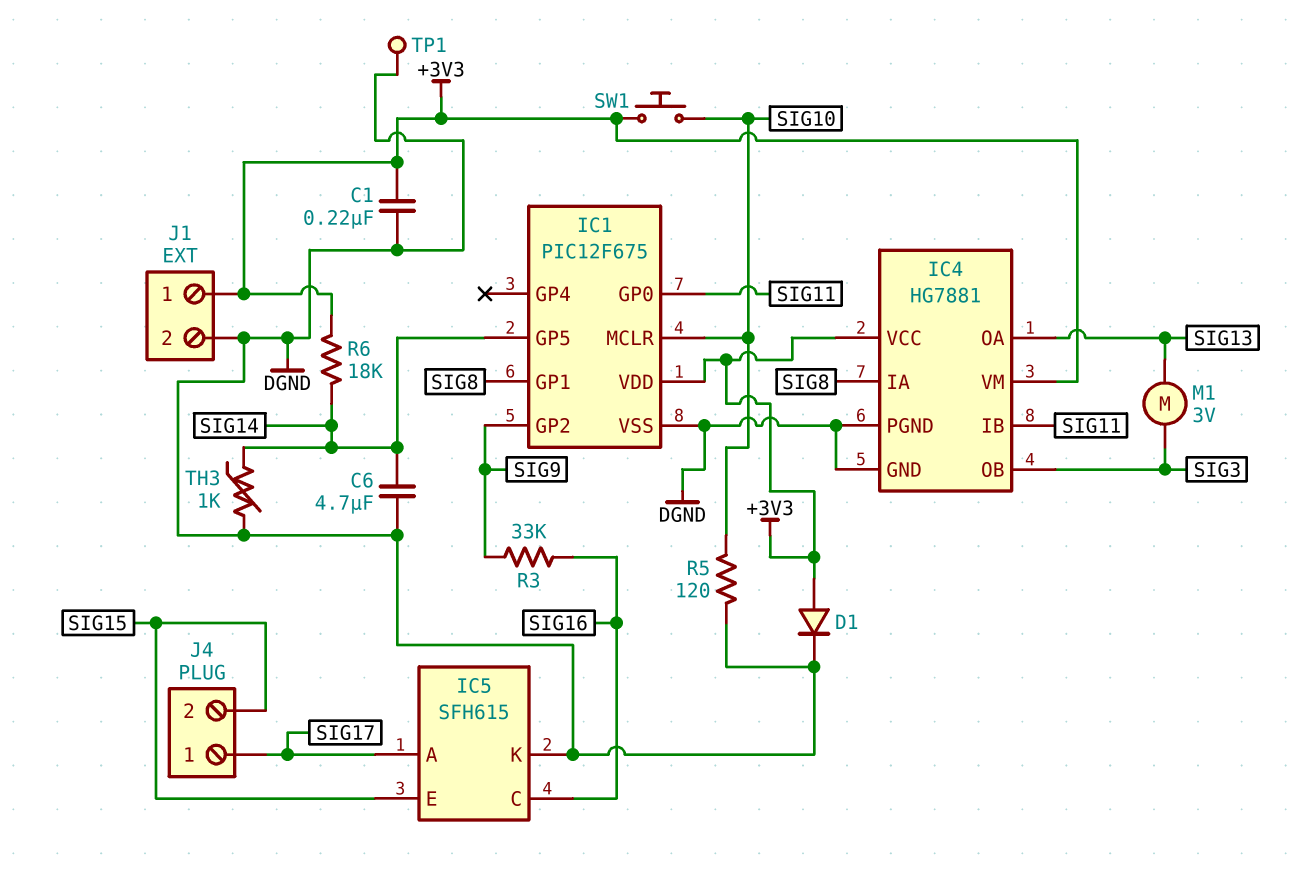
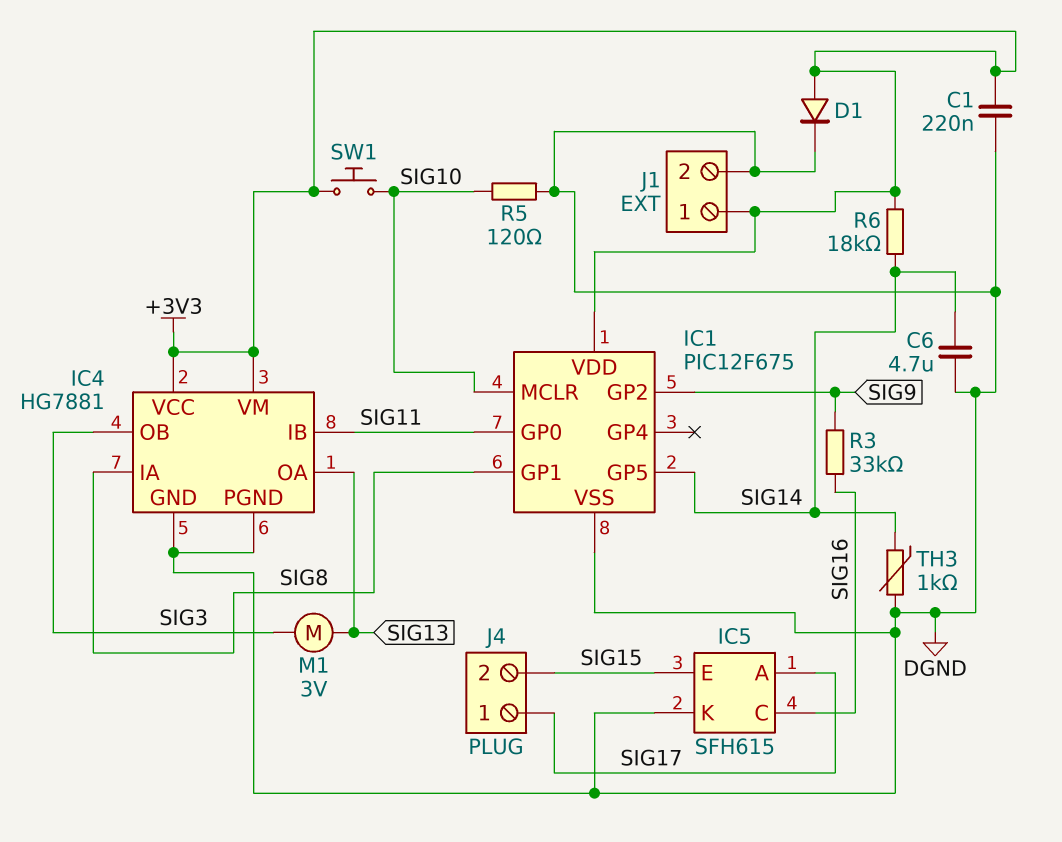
TP1: test point (DGND) -> none

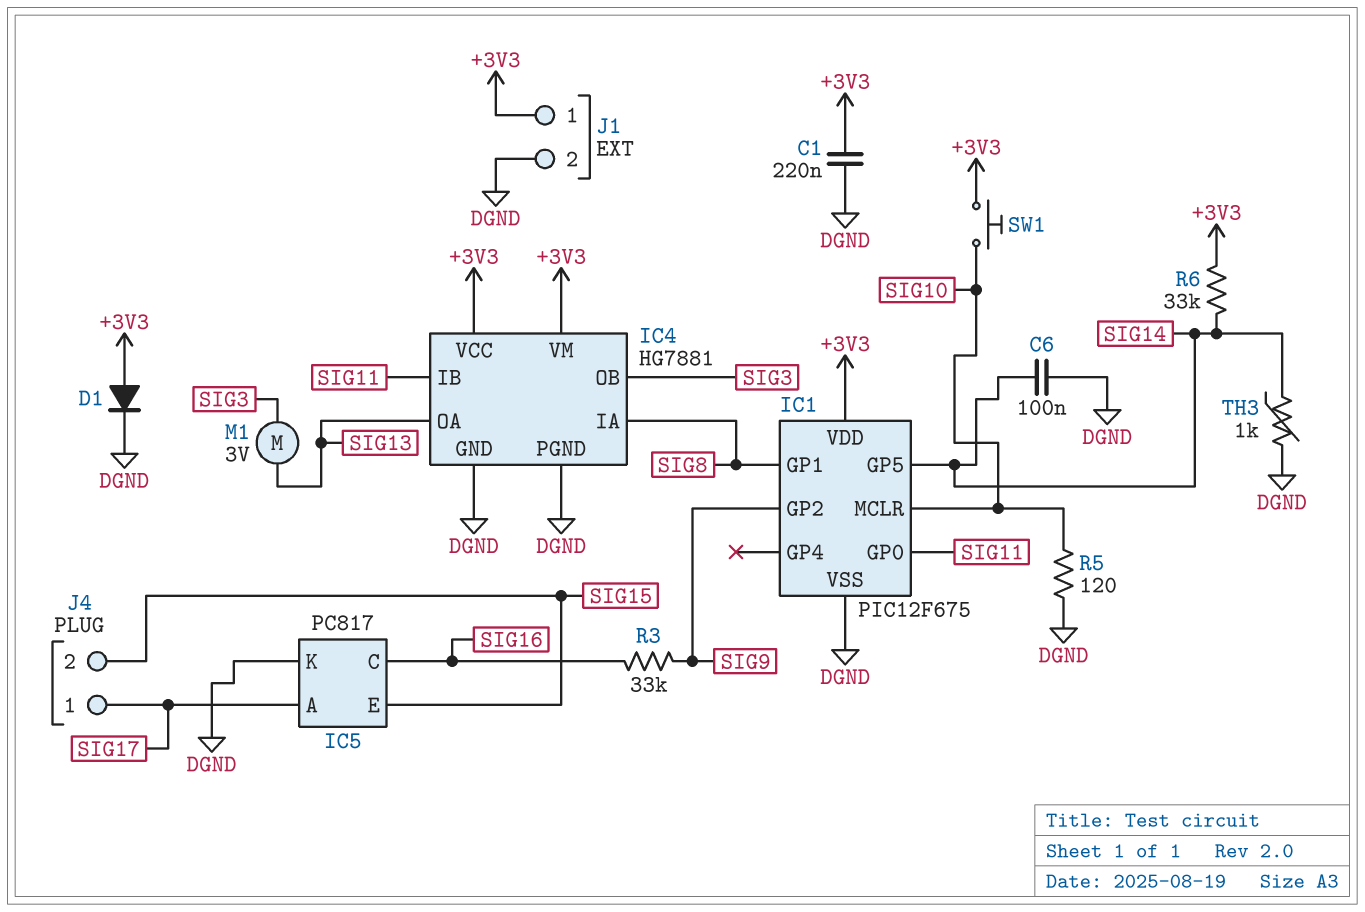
C6: 4.7uF (DGND, SIG14) -> 100nF (DGND, SIG14)
IC5: SFH615 -> PC817
R6: 18k (+3V3, SIG14) -> 33k (+3V3, SIG14)

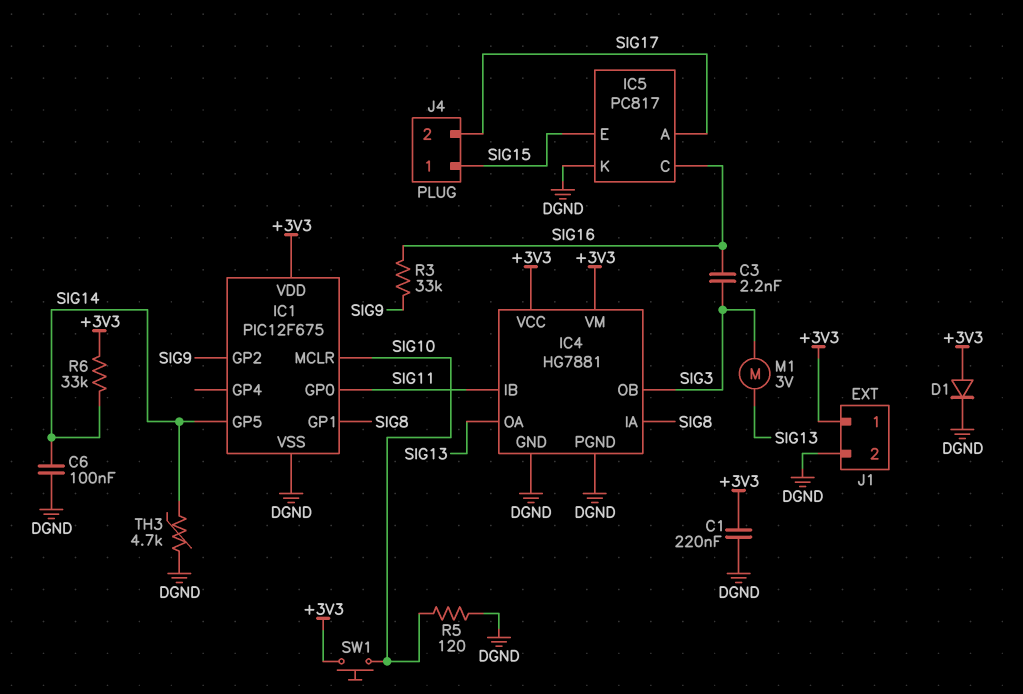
C3: none -> 2.2nF (SIG3, SIG16)
J4 pin 1: SIG17 -> SIG15
J4 pin 2: SIG15 -> SIG17
TH3: 1k (DGND, SIG14) -> 4.7k (DGND, SIG14)

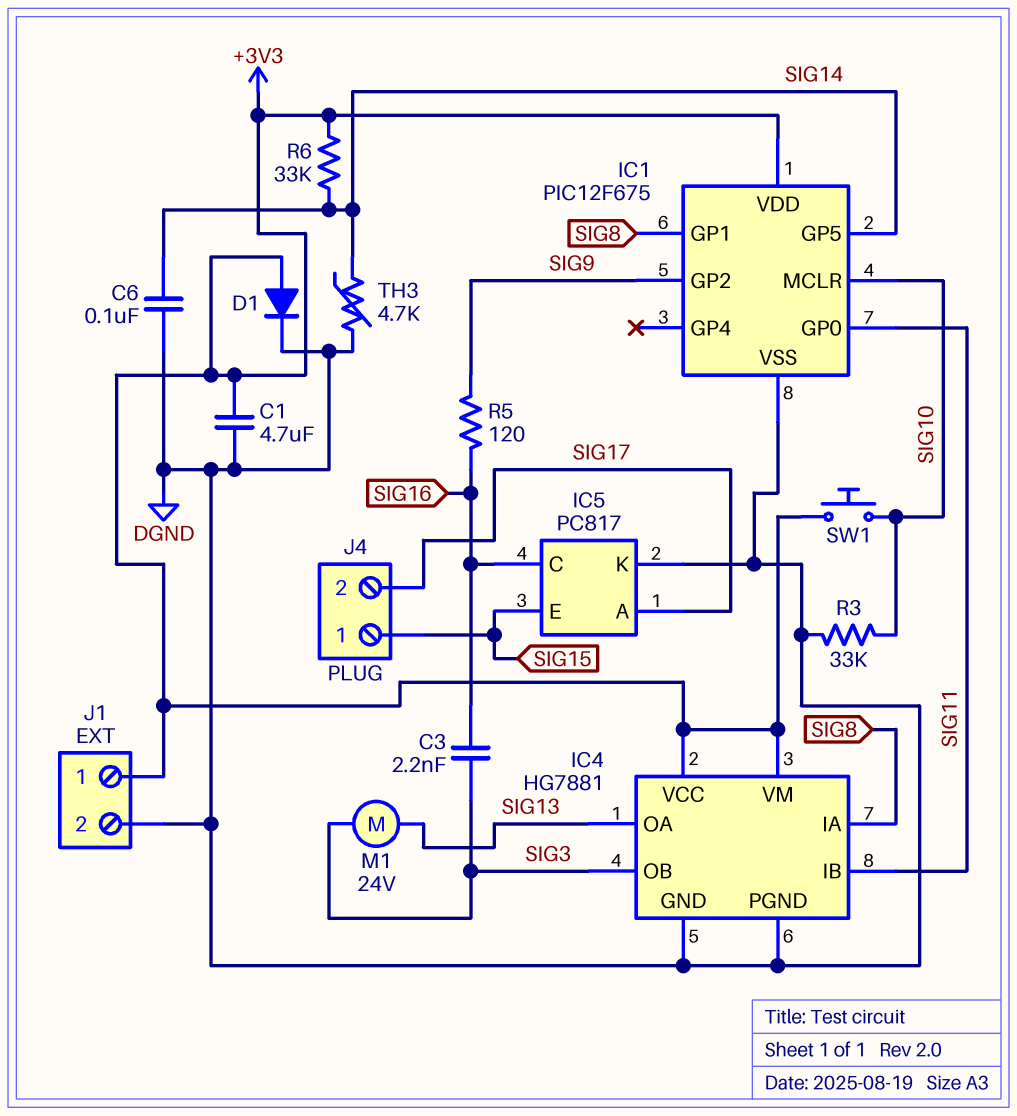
C1: 220nF (+3V3, DGND) -> 4.7uF (+3V3, DGND)
M1: motor 3V (SIG3, SIG13) -> motor 24V (SIG3, SIG13)
R3: 33k (SIG9, SIG16) -> 33k (DGND, SIG10)
R5: 120 (DGND, SIG10) -> 120 (SIG9, SIG16)

